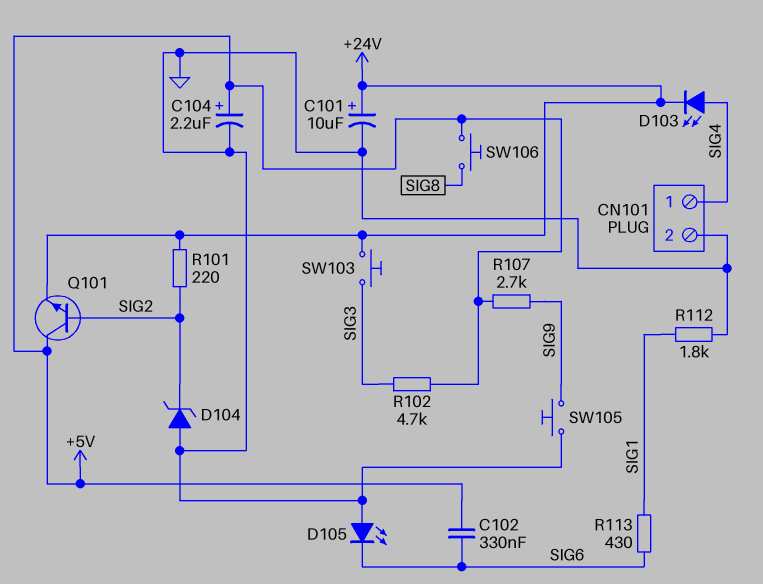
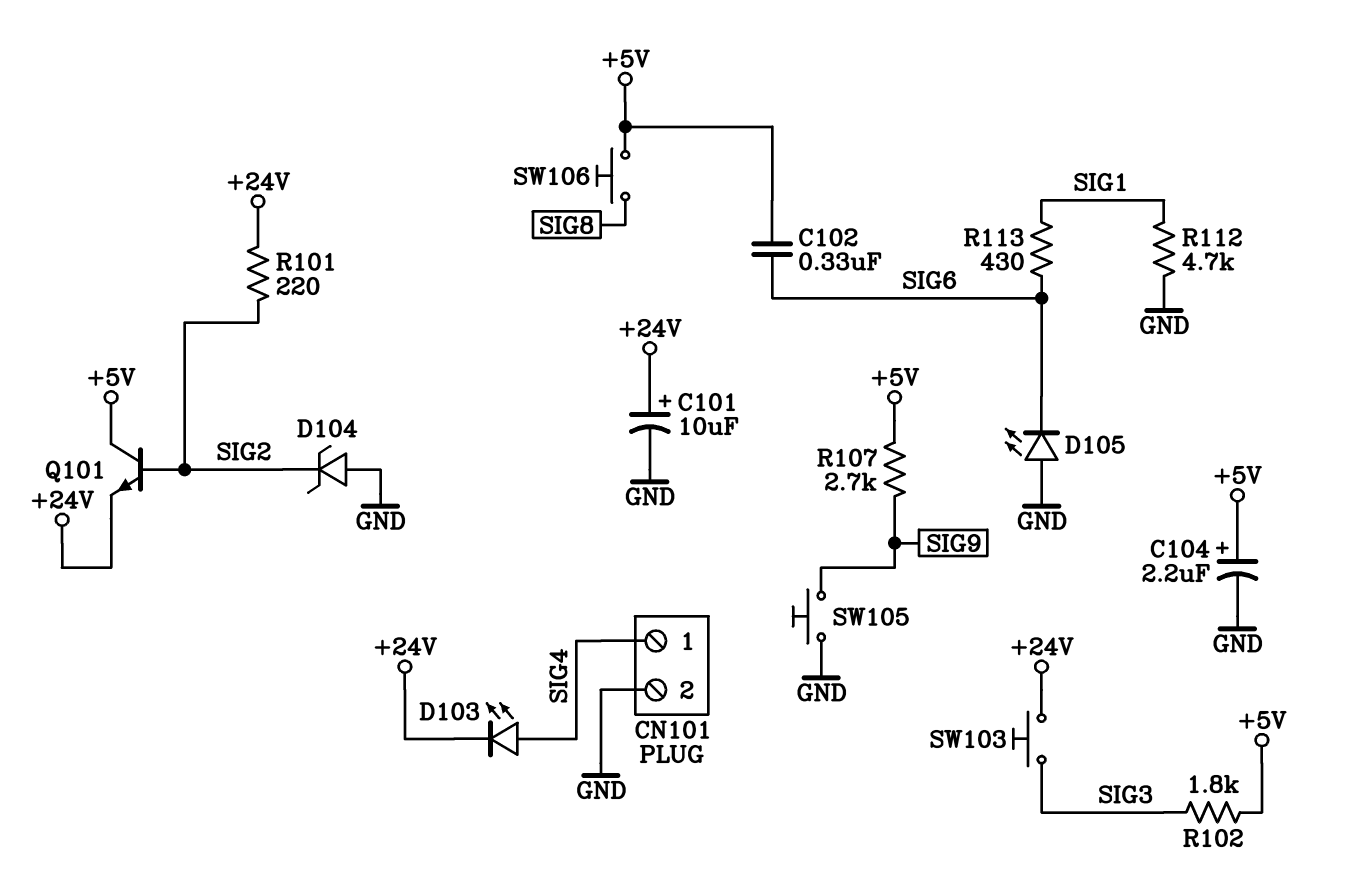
R102: 4.7k (+5V, SIG3) -> 1.8k (+5V, SIG3)
R112: 1.8k (GND, SIG1) -> 4.7k (GND, SIG1)

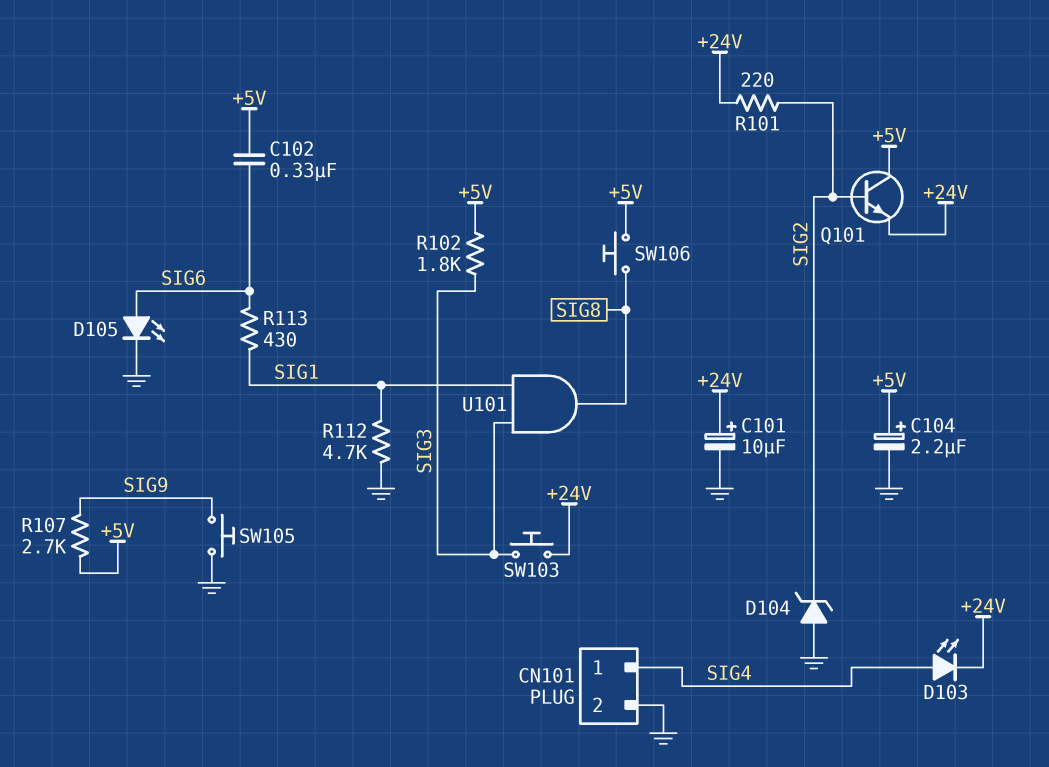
D105: LED (A GND, K SIG6) -> LED (A SIG6, K GND)
U101: none -> AND (in SIG1, in SIG3, out SIG8)

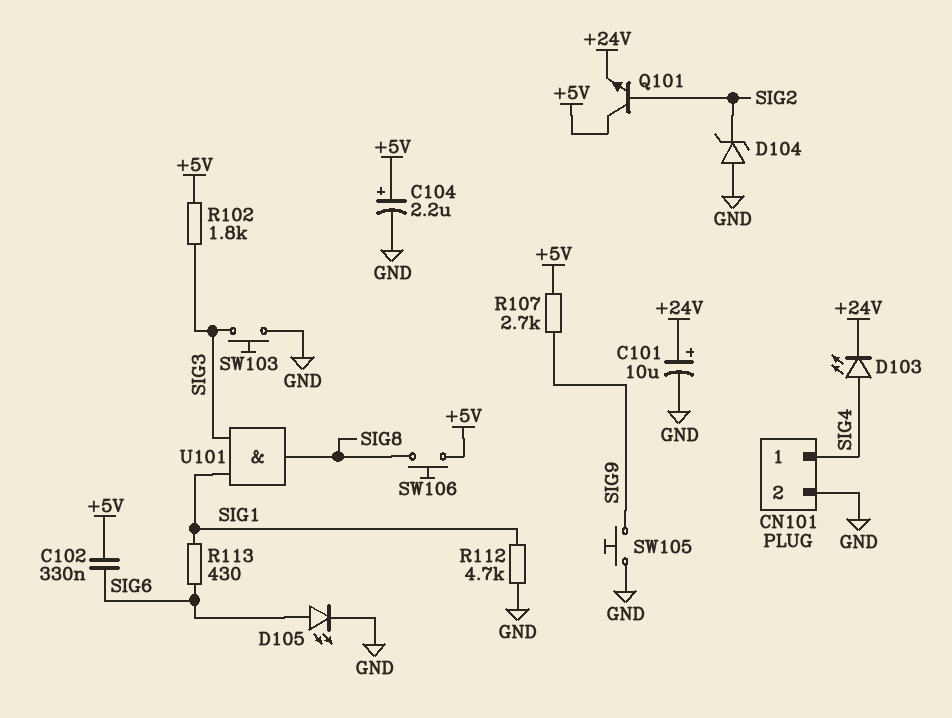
R101: 220 (+24V, SIG2) -> none
SW103: button (+24V, SIG3) -> button (GND, SIG3)

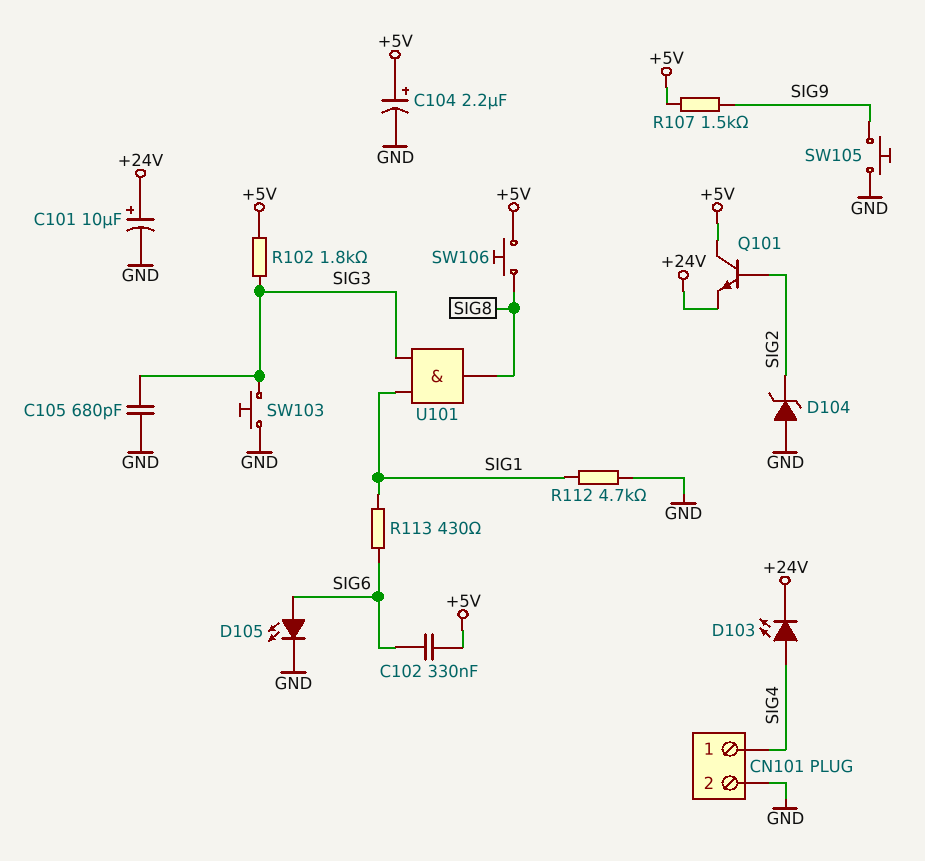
C105: none -> 680pF (GND, SIG3)
R107: 2.7k (+5V, SIG9) -> 1.5k (+5V, SIG9)

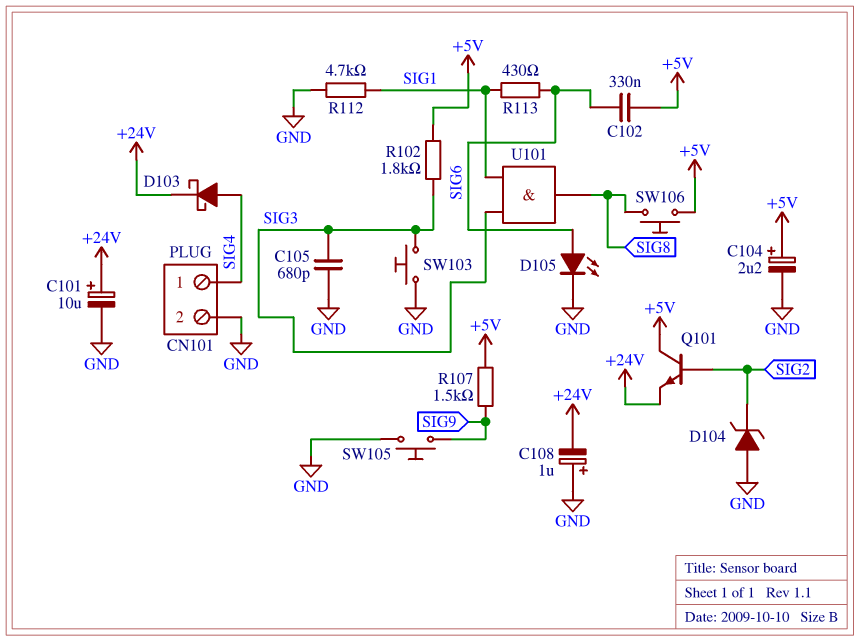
C108: none -> 1uF (plus GND, minus +24V)
D103: LED (A SIG4, K +24V) -> schottky (A SIG4, K +24V)

